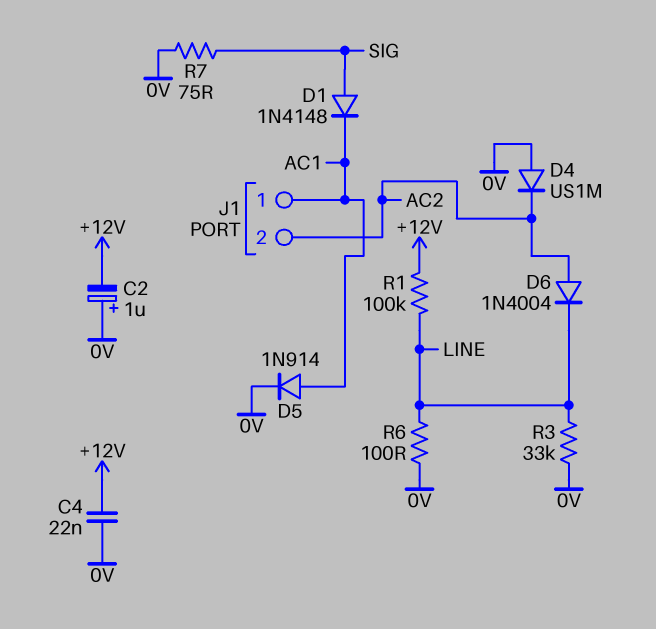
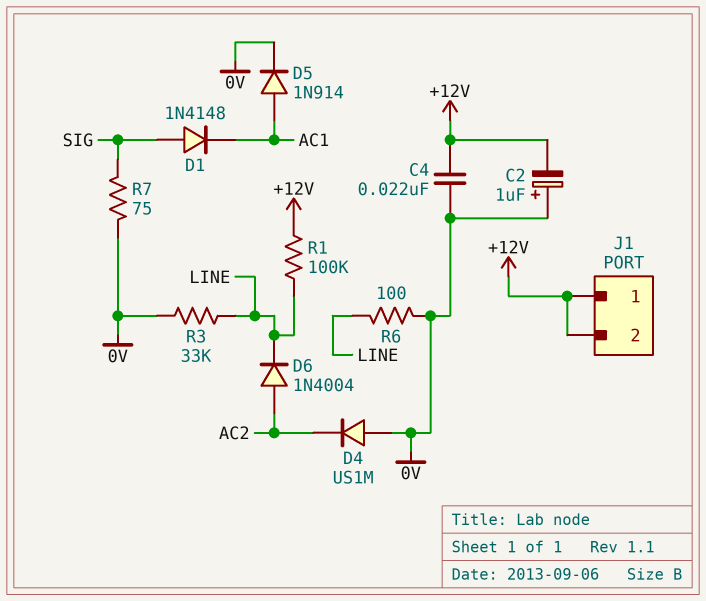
J1 pin 1: AC1 -> +12V
J1 pin 2: AC2 -> +12V

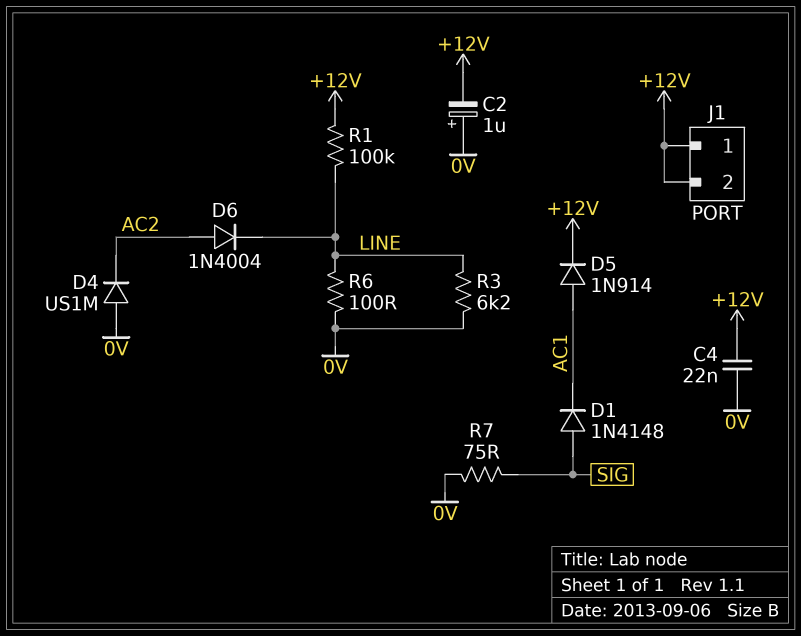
D5: diode 1N914 (A AC1, K 0V) -> diode 1N914 (A AC1, K +12V)
R3: 33k (0V, LINE) -> 6.2k (0V, LINE)

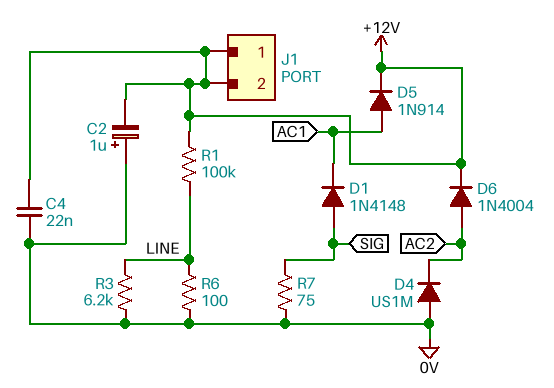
D6: diode 1N4004 (A AC2, K LINE) -> diode 1N4004 (A AC2, K +12V)

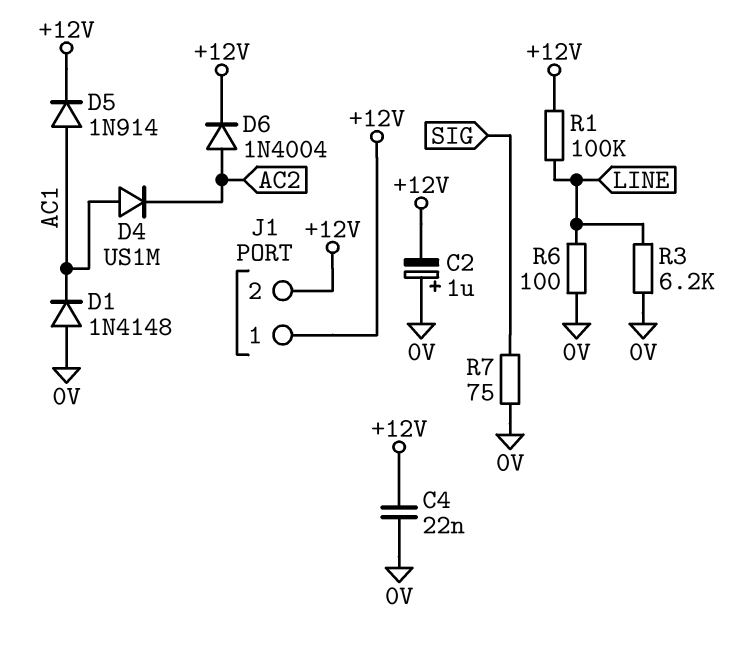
D1: diode 1N4148 (A SIG, K AC1) -> diode 1N4148 (A 0V, K AC1)
D4: diode US1M (A 0V, K AC2) -> diode US1M (A AC1, K AC2)

